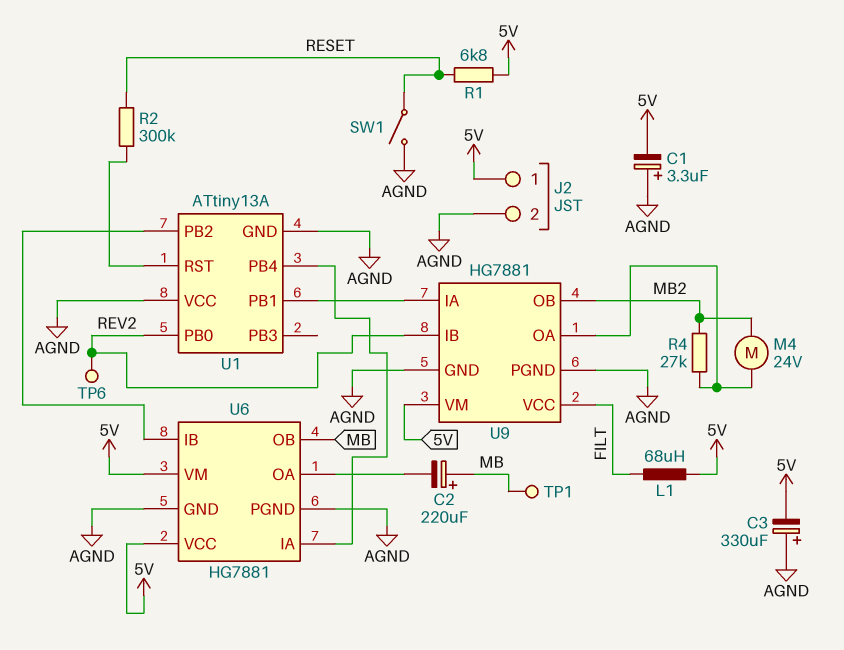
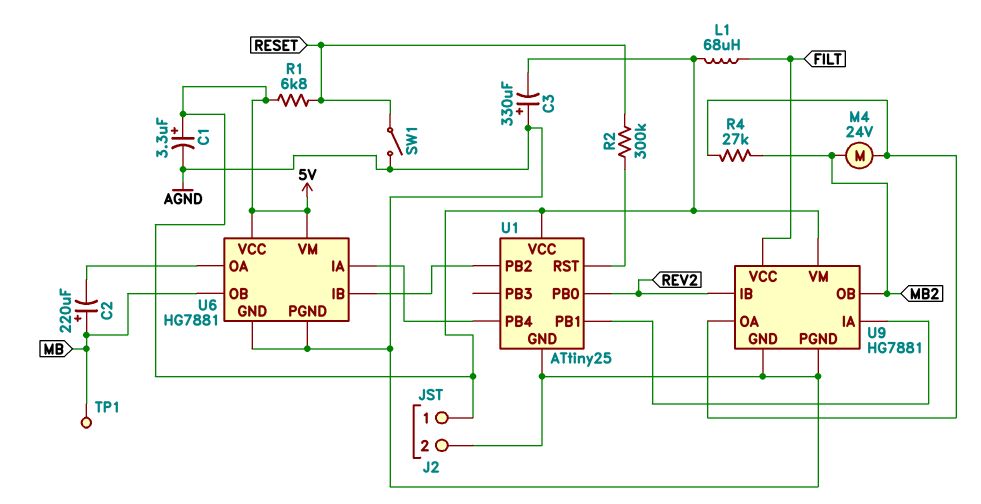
C1: 3.3uF (plus AGND, minus 5V) -> 3.3uF (plus 5V, minus AGND)
TP6: test point (REV2) -> none
U1: ATtiny13A -> ATtiny25
U1 pin VCC: AGND -> 5V

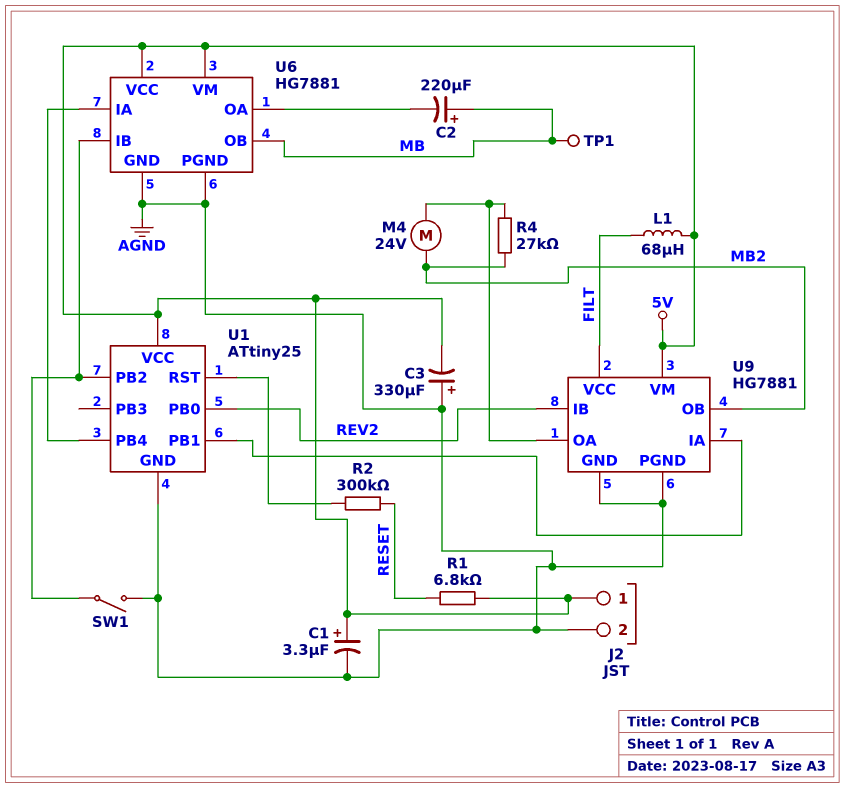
SW1: switch (AGND, RESET) -> switch (AGND, U1/PB2)

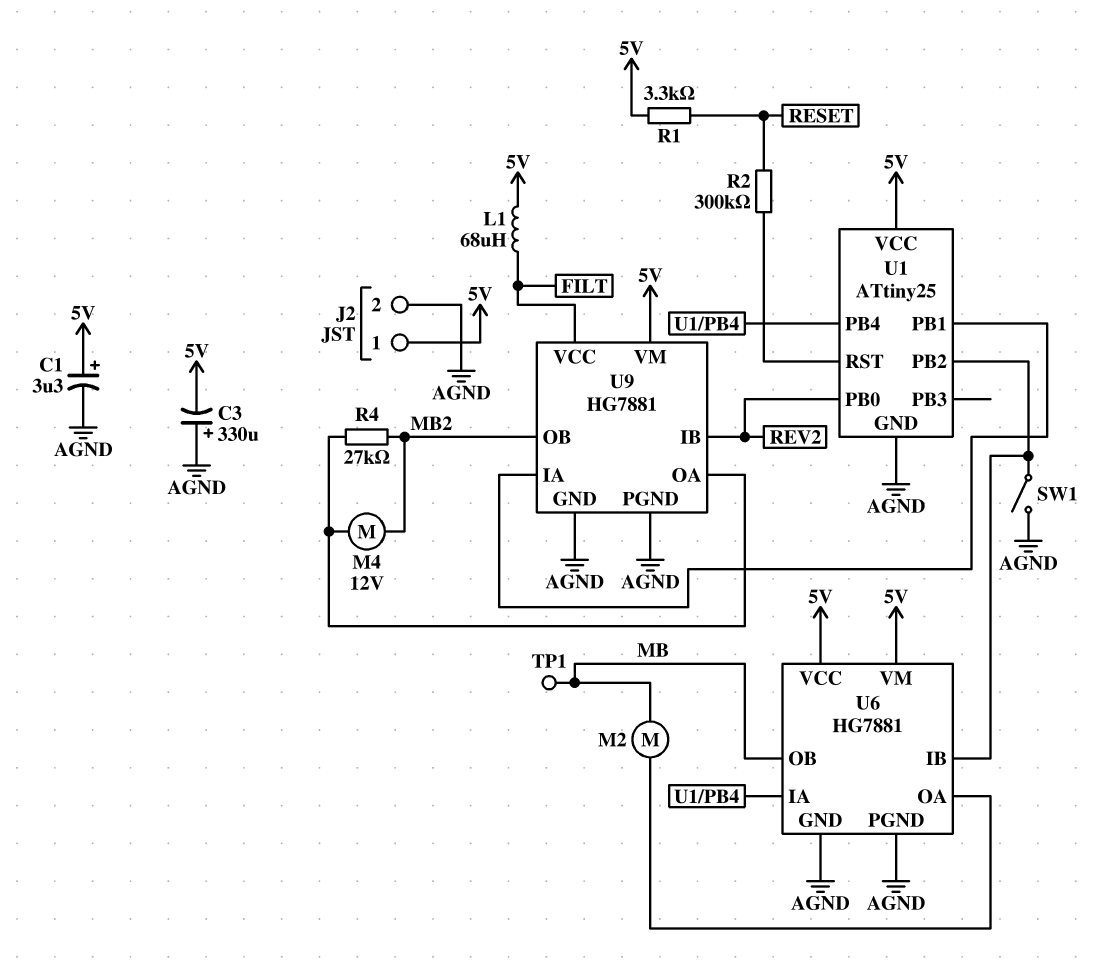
C2: 220uF (plus MB, minus U6/OA) -> none
M2: none -> motor (MB, U6/OA)
M4: motor 24V (MB2, U9/OA) -> motor 12V (MB2, U9/OA)
R1: 6.8k (5V, RESET) -> 3.3k (5V, RESET)

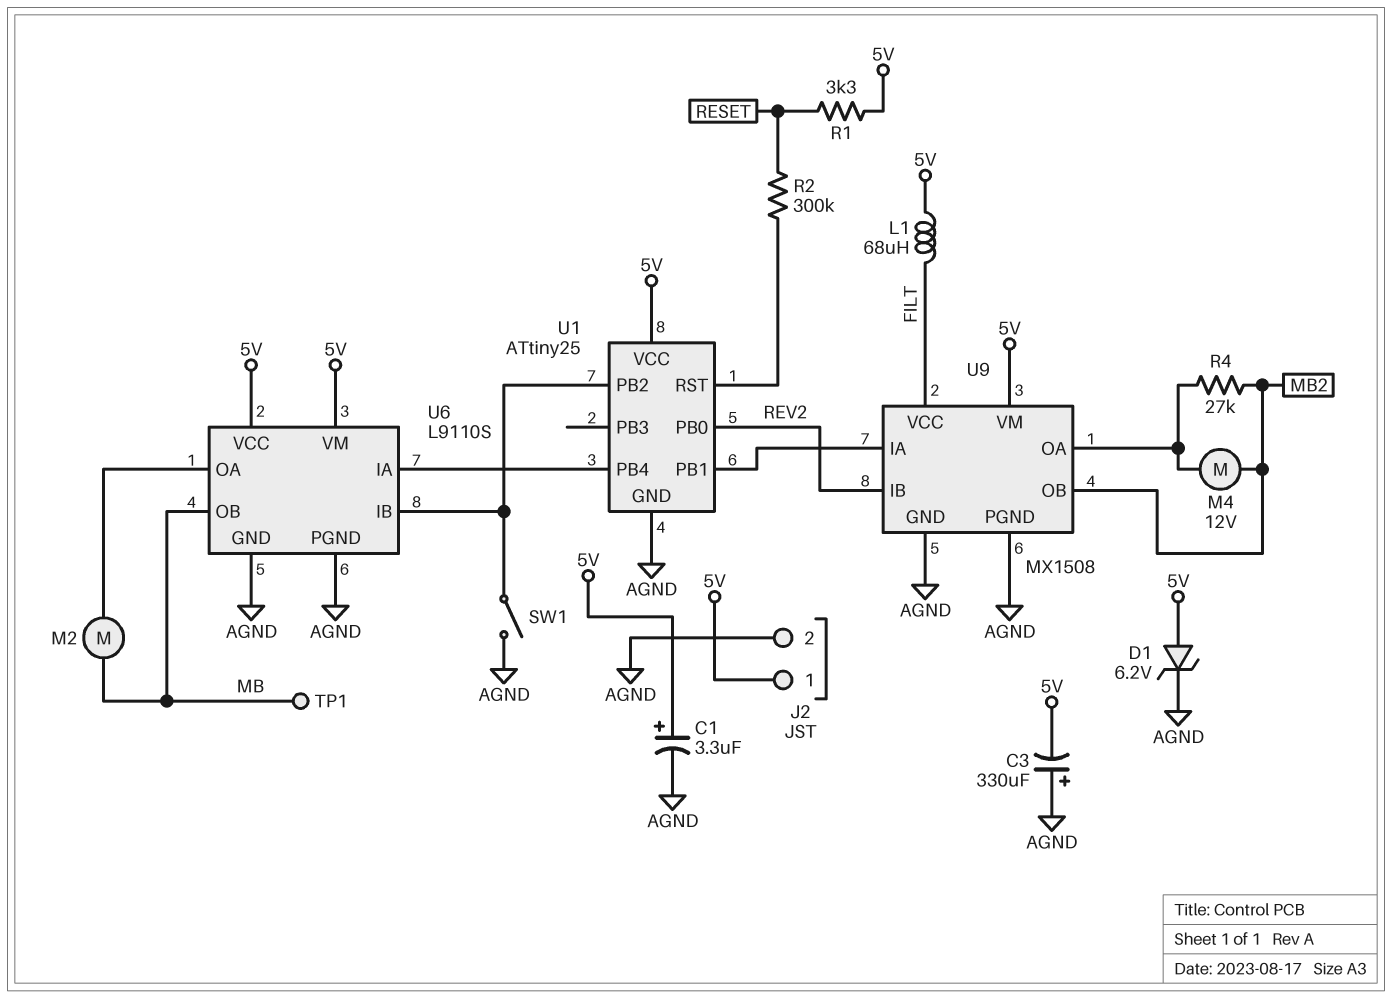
D1: none -> zener 6.2V (A 5V, K AGND)
U6: HG7881 -> L9110S
U9: HG7881 -> MX1508

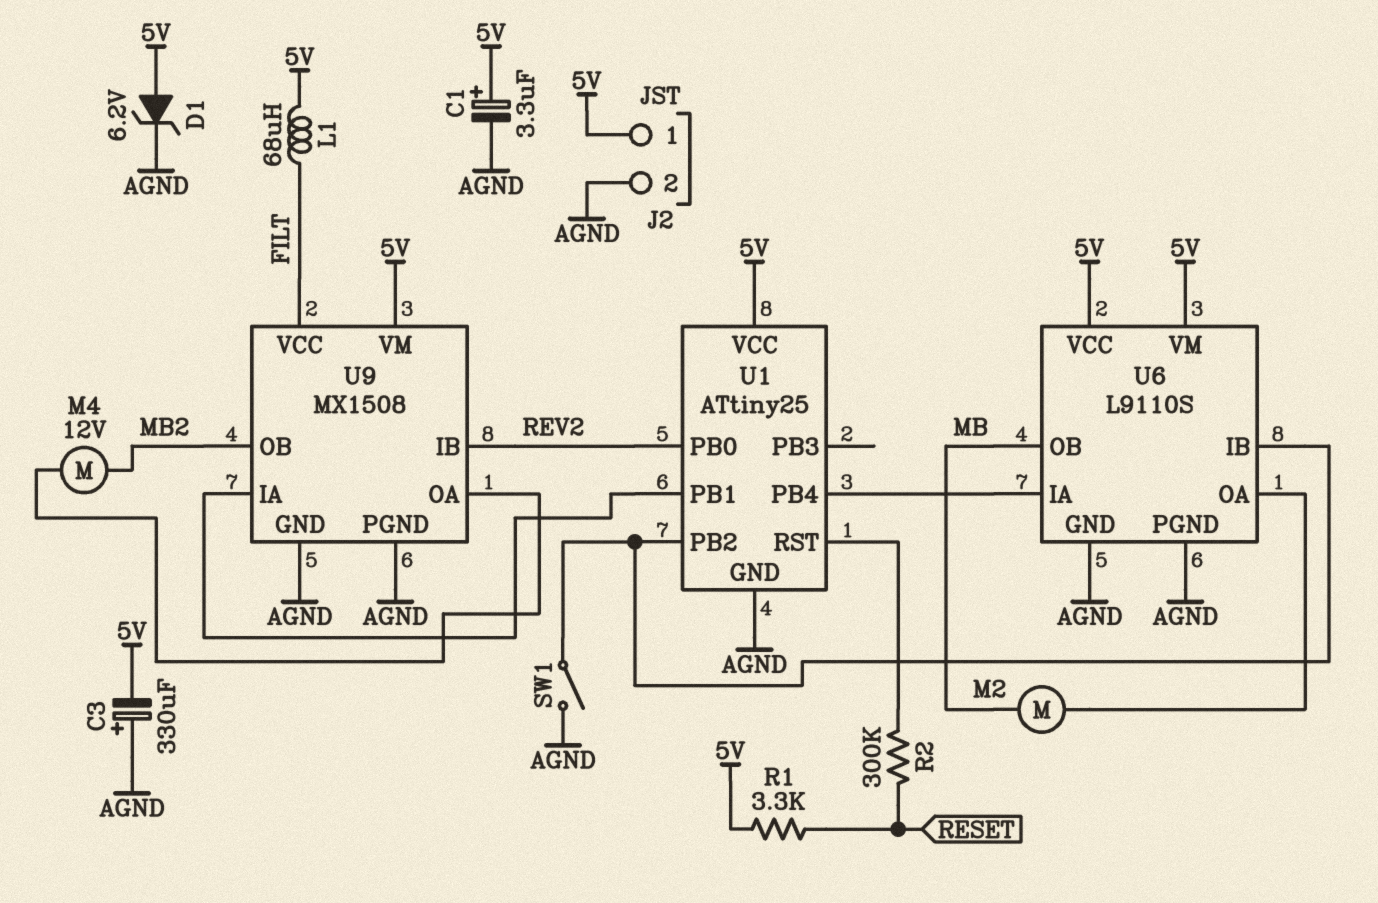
R4: 27k (MB2, U9/OA) -> none
TP1: test point (MB) -> none

